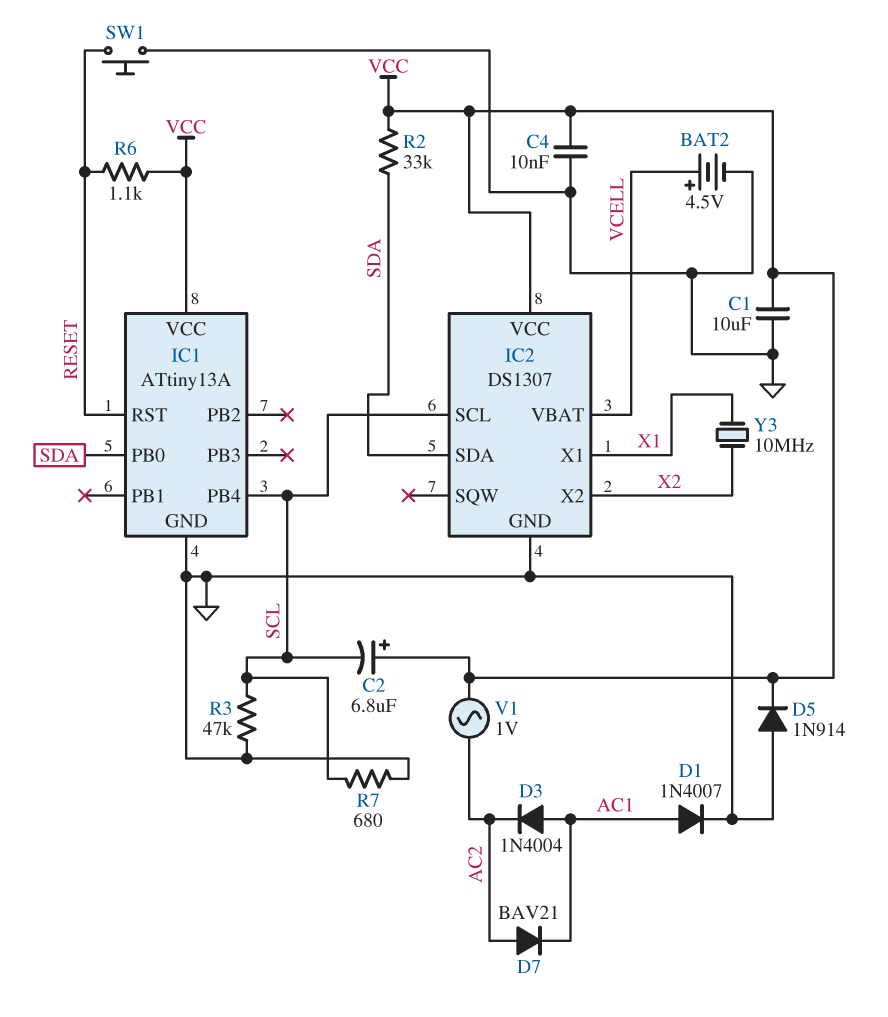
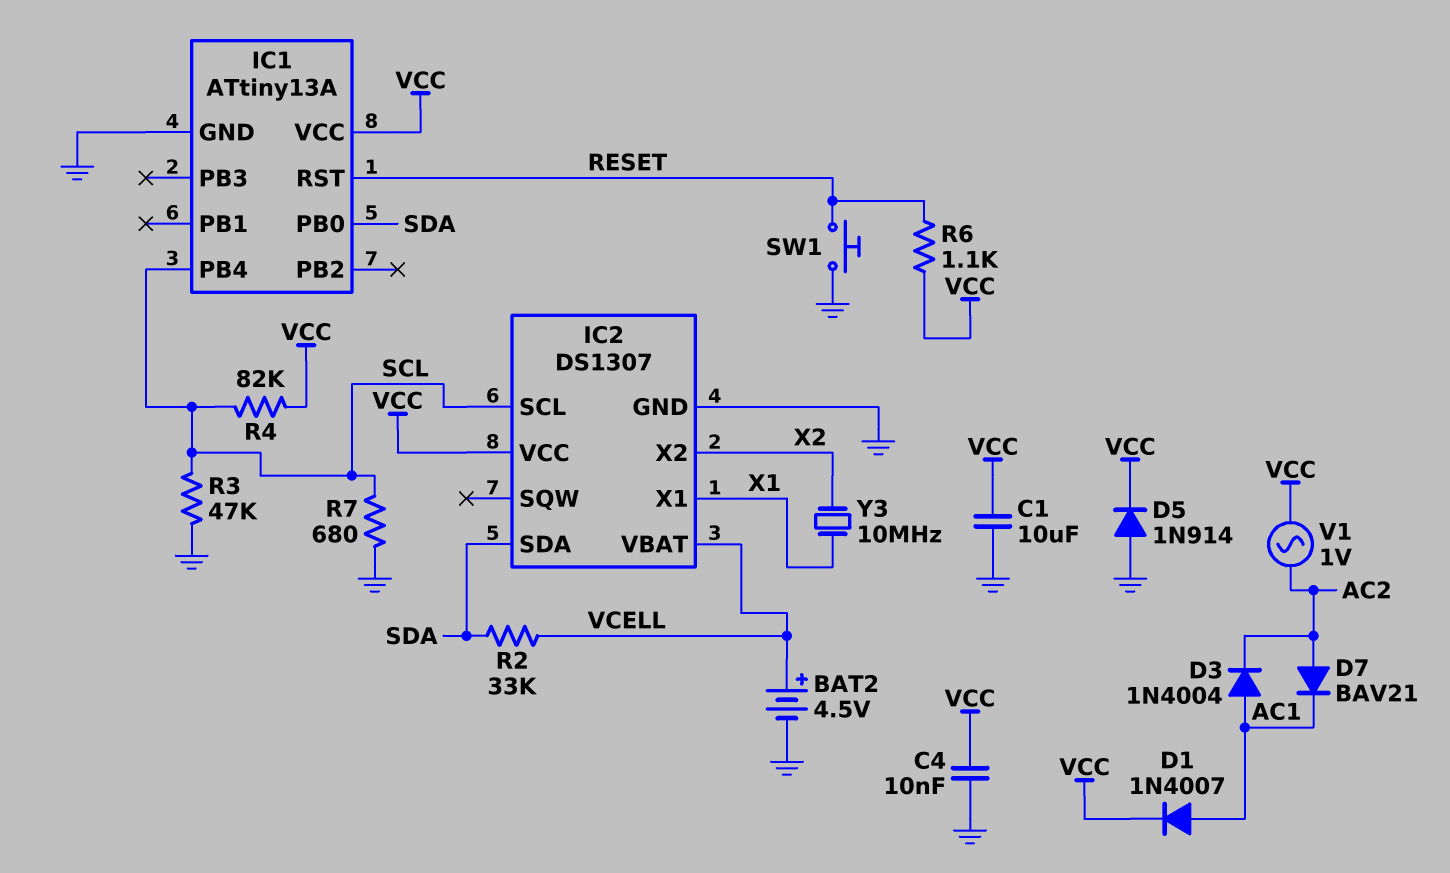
C2: 6.8uF (plus VCC, minus SCL) -> none
D1: diode 1N4007 (A AC1, K GND) -> diode 1N4007 (A AC1, K VCC)
R2: 33k (SDA, VCC) -> 33k (SDA, VCELL)
R4: none -> 82k (SCL, VCC)

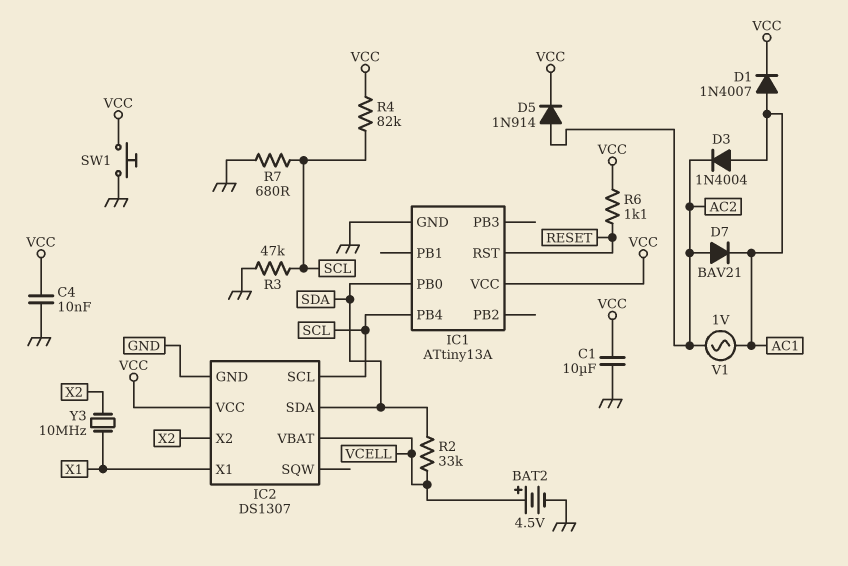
D5: diode 1N914 (A GND, K VCC) -> diode 1N914 (A AC2, K VCC)
SW1: button (GND, RESET) -> button (GND, VCC)
V1: AC 1V (AC2, VCC) -> AC 1V (AC1, AC2)

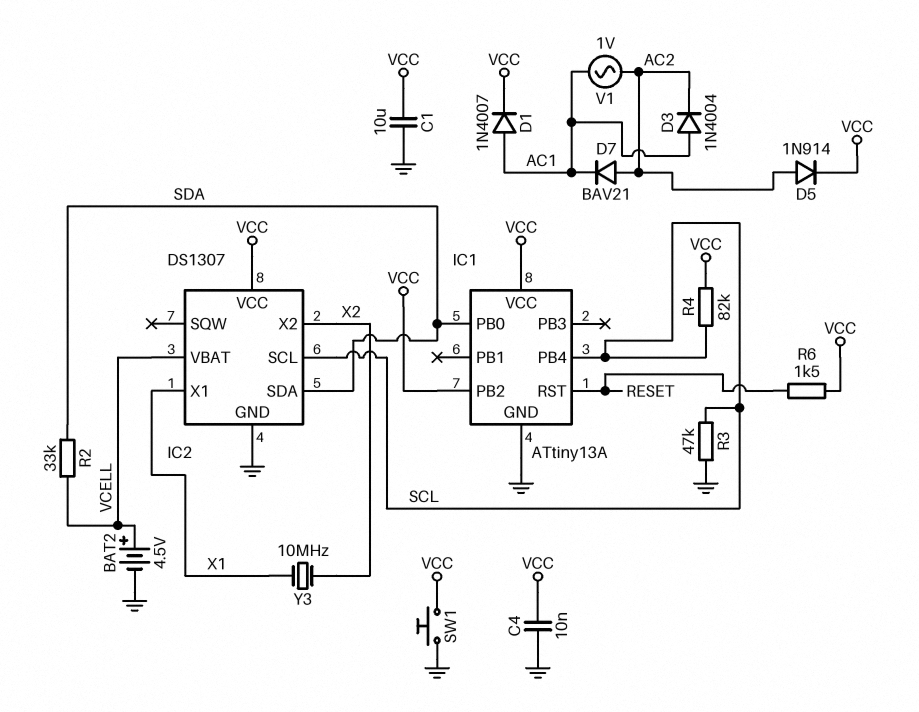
IC1 pin PB2: none -> VCC
R6: 1.1k (RESET, VCC) -> 1.5k (RESET, VCC)
R7: 680 (GND, SCL) -> none

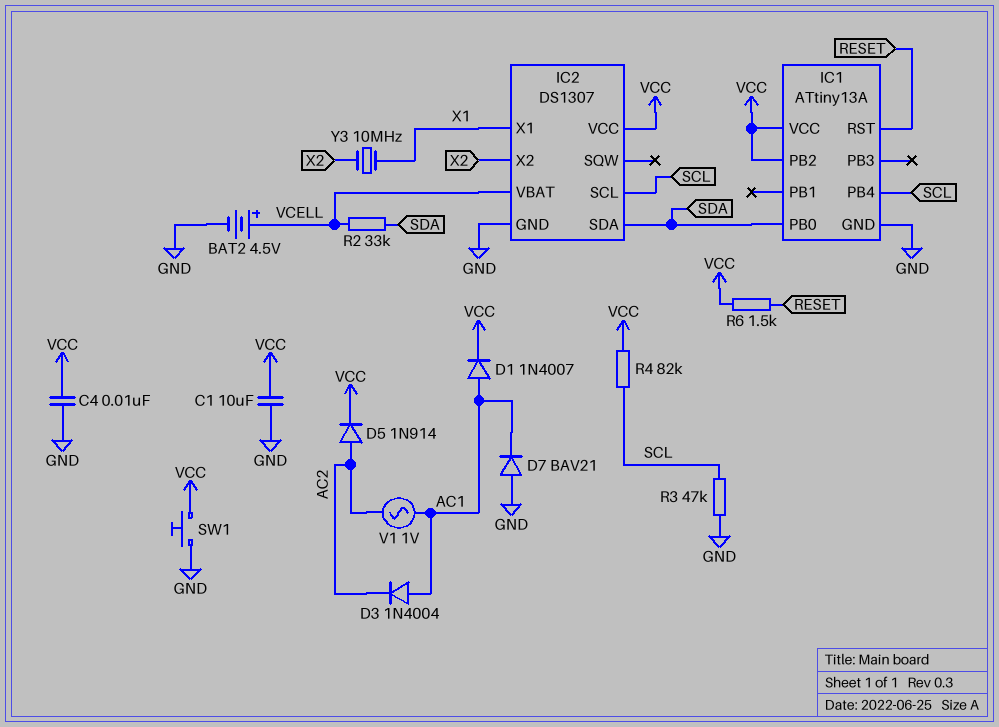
D7: diode BAV21 (A AC2, K AC1) -> diode BAV21 (A GND, K AC1)

